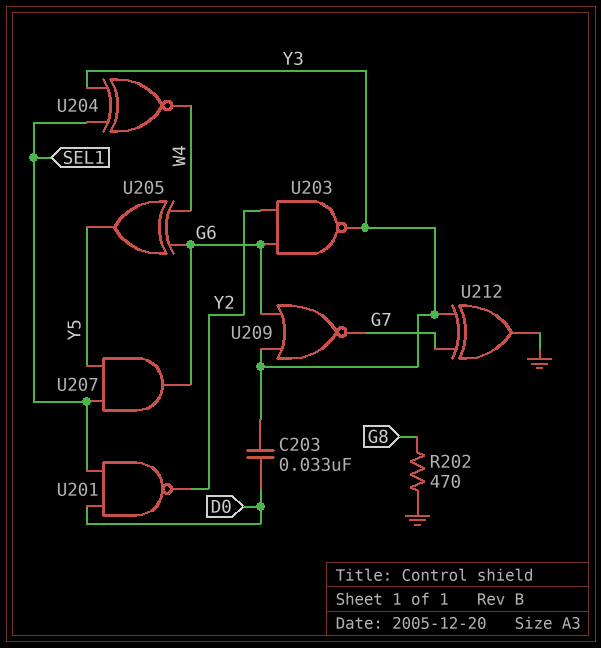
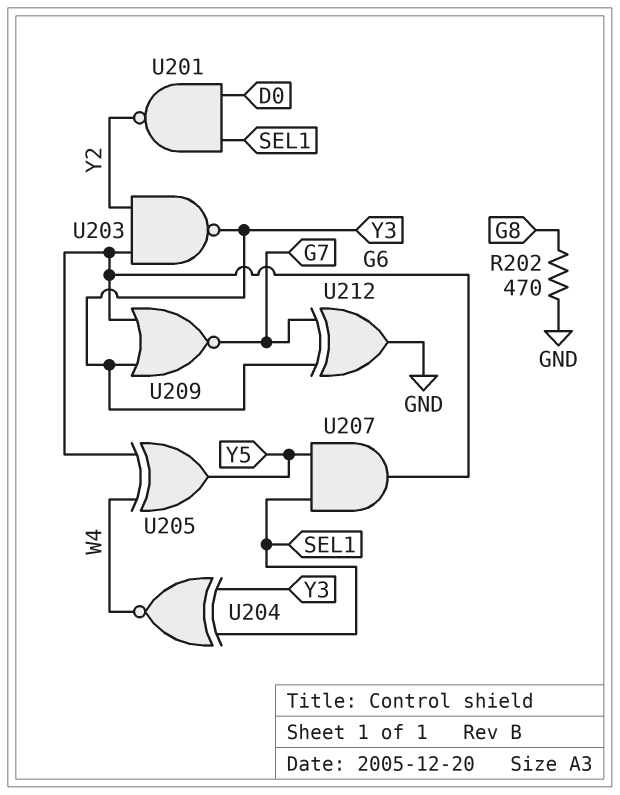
C203: 33nF (D0, Y3) -> none

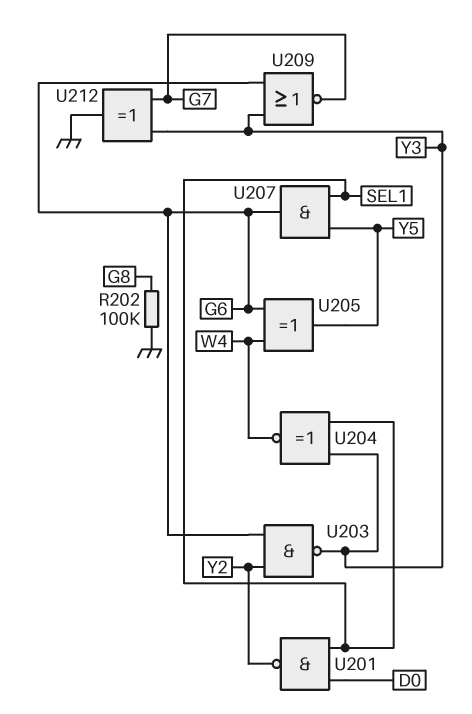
R202: 470 (G8, GND) -> 100k (G8, GND)

